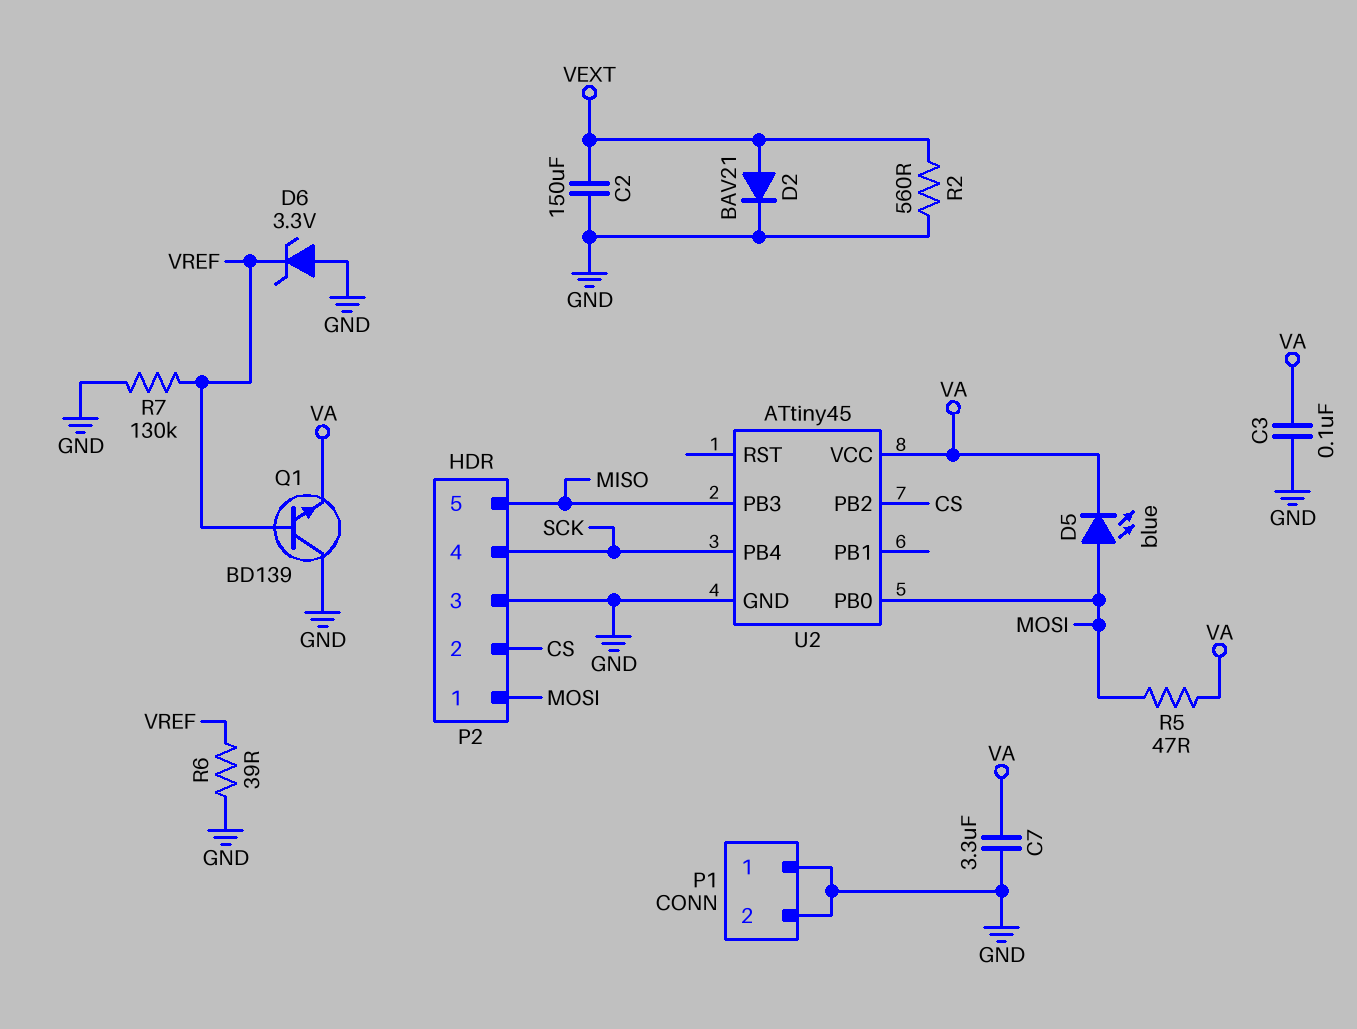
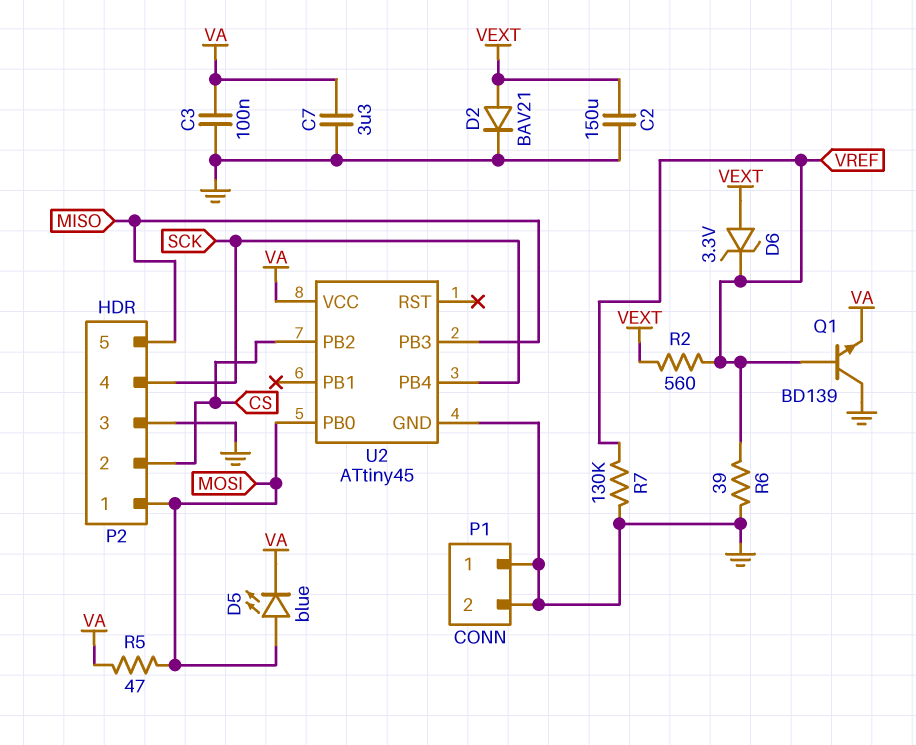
D6: zener 3.3V (A GND, K VREF) -> zener 3.3V (A VEXT, K VREF)
R2: 560 (GND, VEXT) -> 560 (VEXT, VREF)

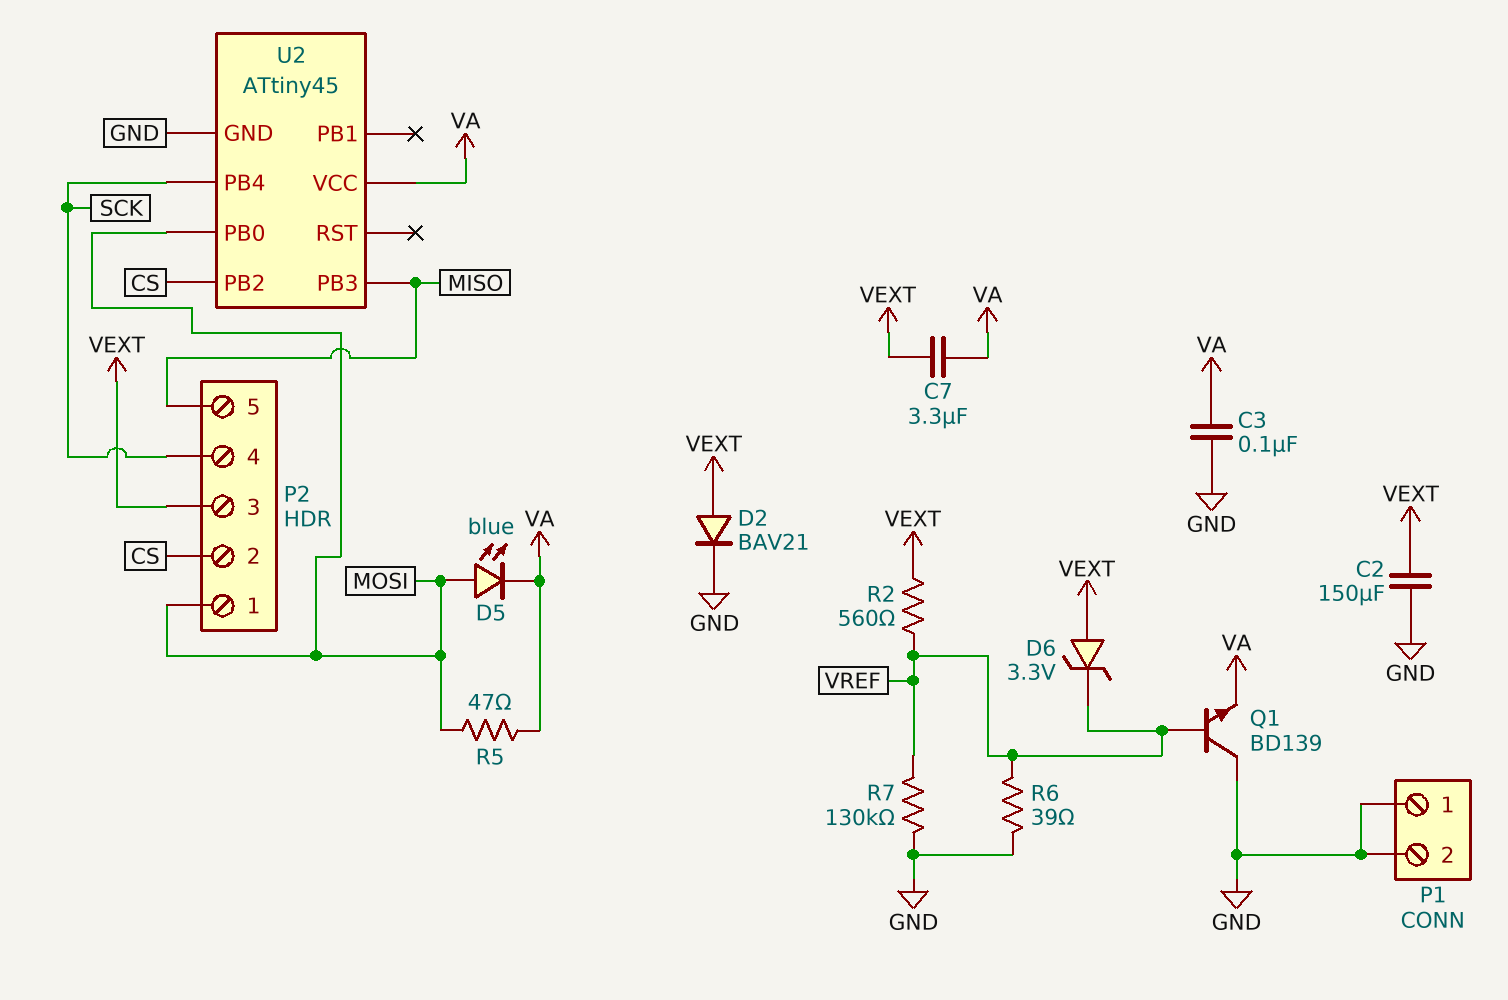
C7: 3.3uF (GND, VA) -> 3.3uF (VA, VEXT)
P2 pin 3: GND -> VEXT

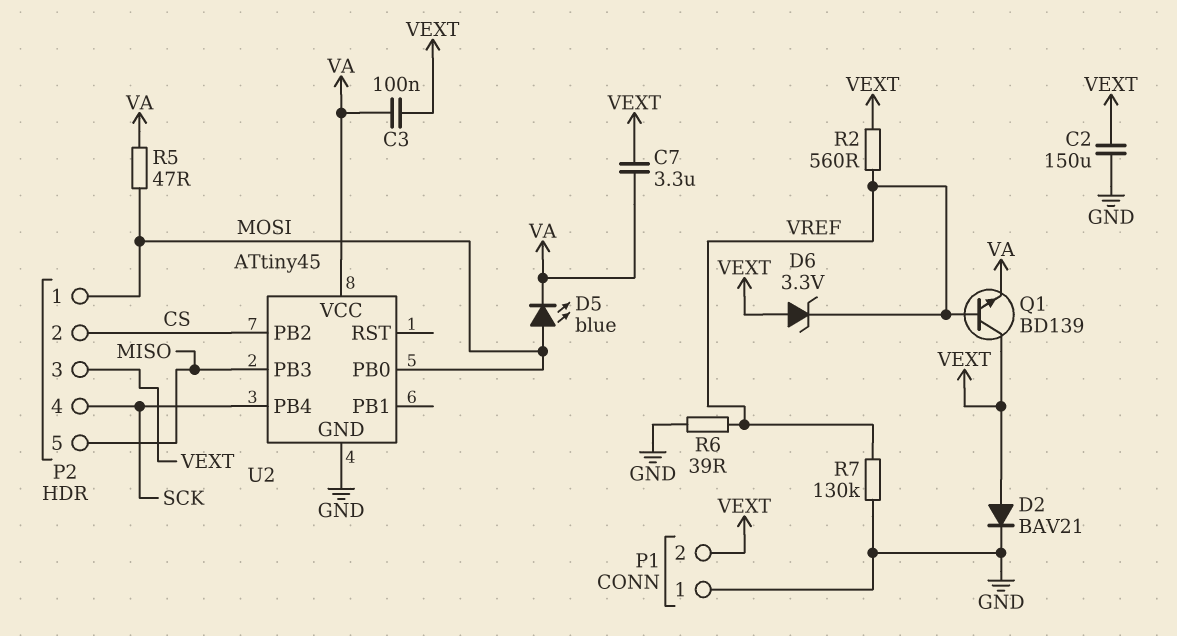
C3: 100nF (GND, VA) -> 100nF (VA, VEXT)
P1 pin 2: GND -> VEXT
Q1: NPN BD139 (B VREF, C GND, E VA) -> NPN BD139 (B VREF, C VEXT, E VA)

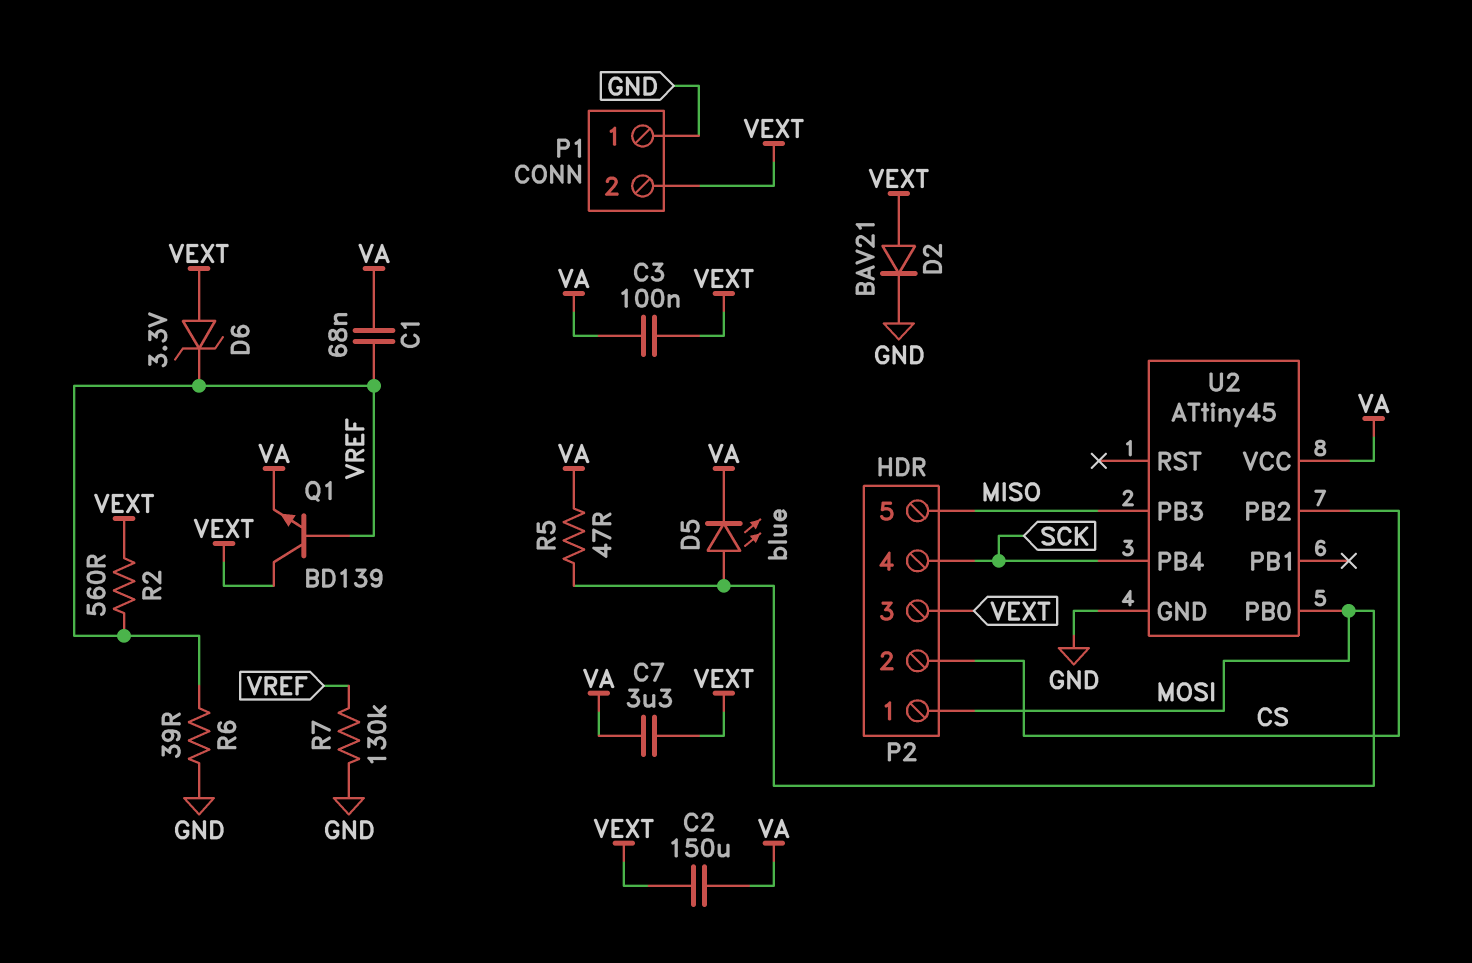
C1: none -> 68nF (VA, VREF)
C2: 150uF (GND, VEXT) -> 150uF (VA, VEXT)

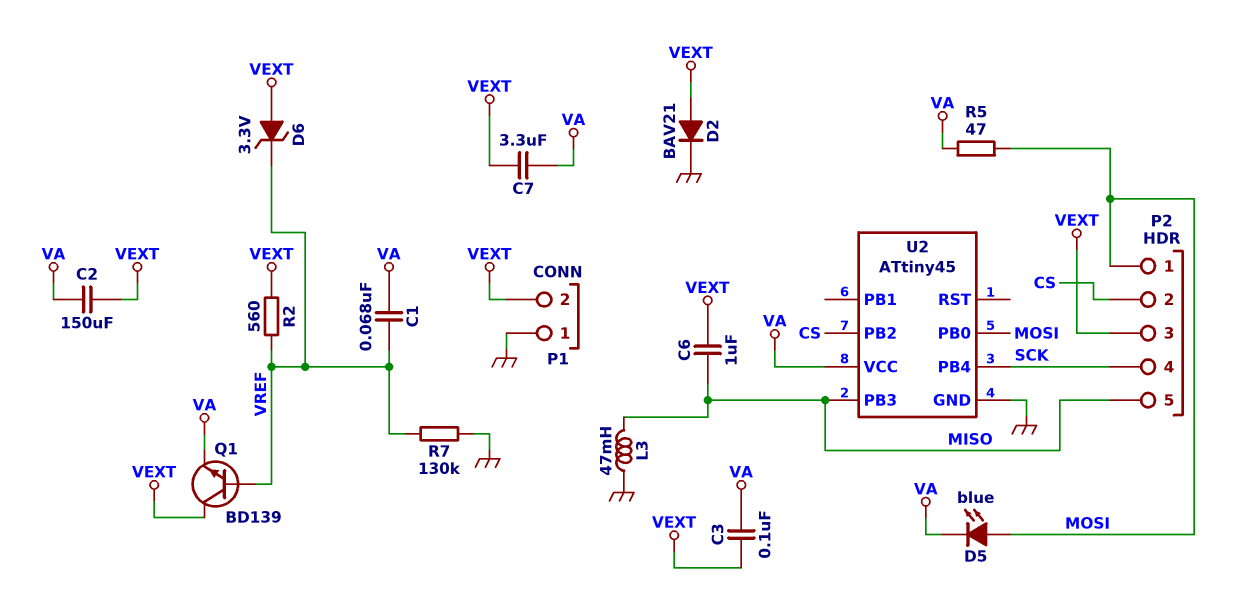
C6: none -> 1uF (MISO, VEXT)
L3: none -> 47mH (GND, MISO)
R6: 39 (GND, VREF) -> none

